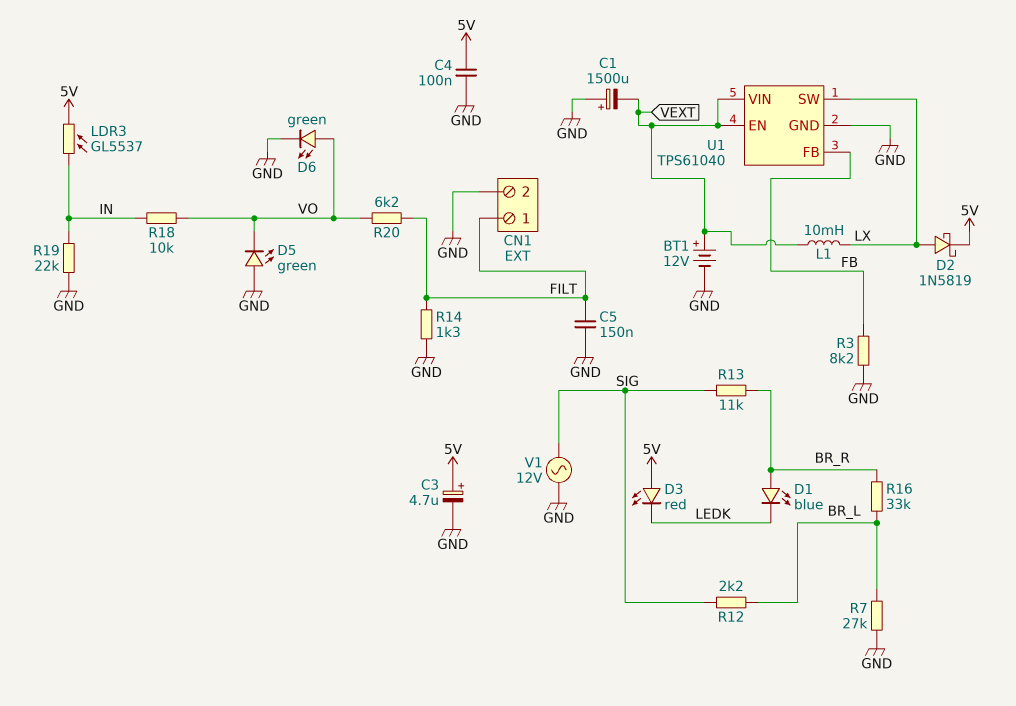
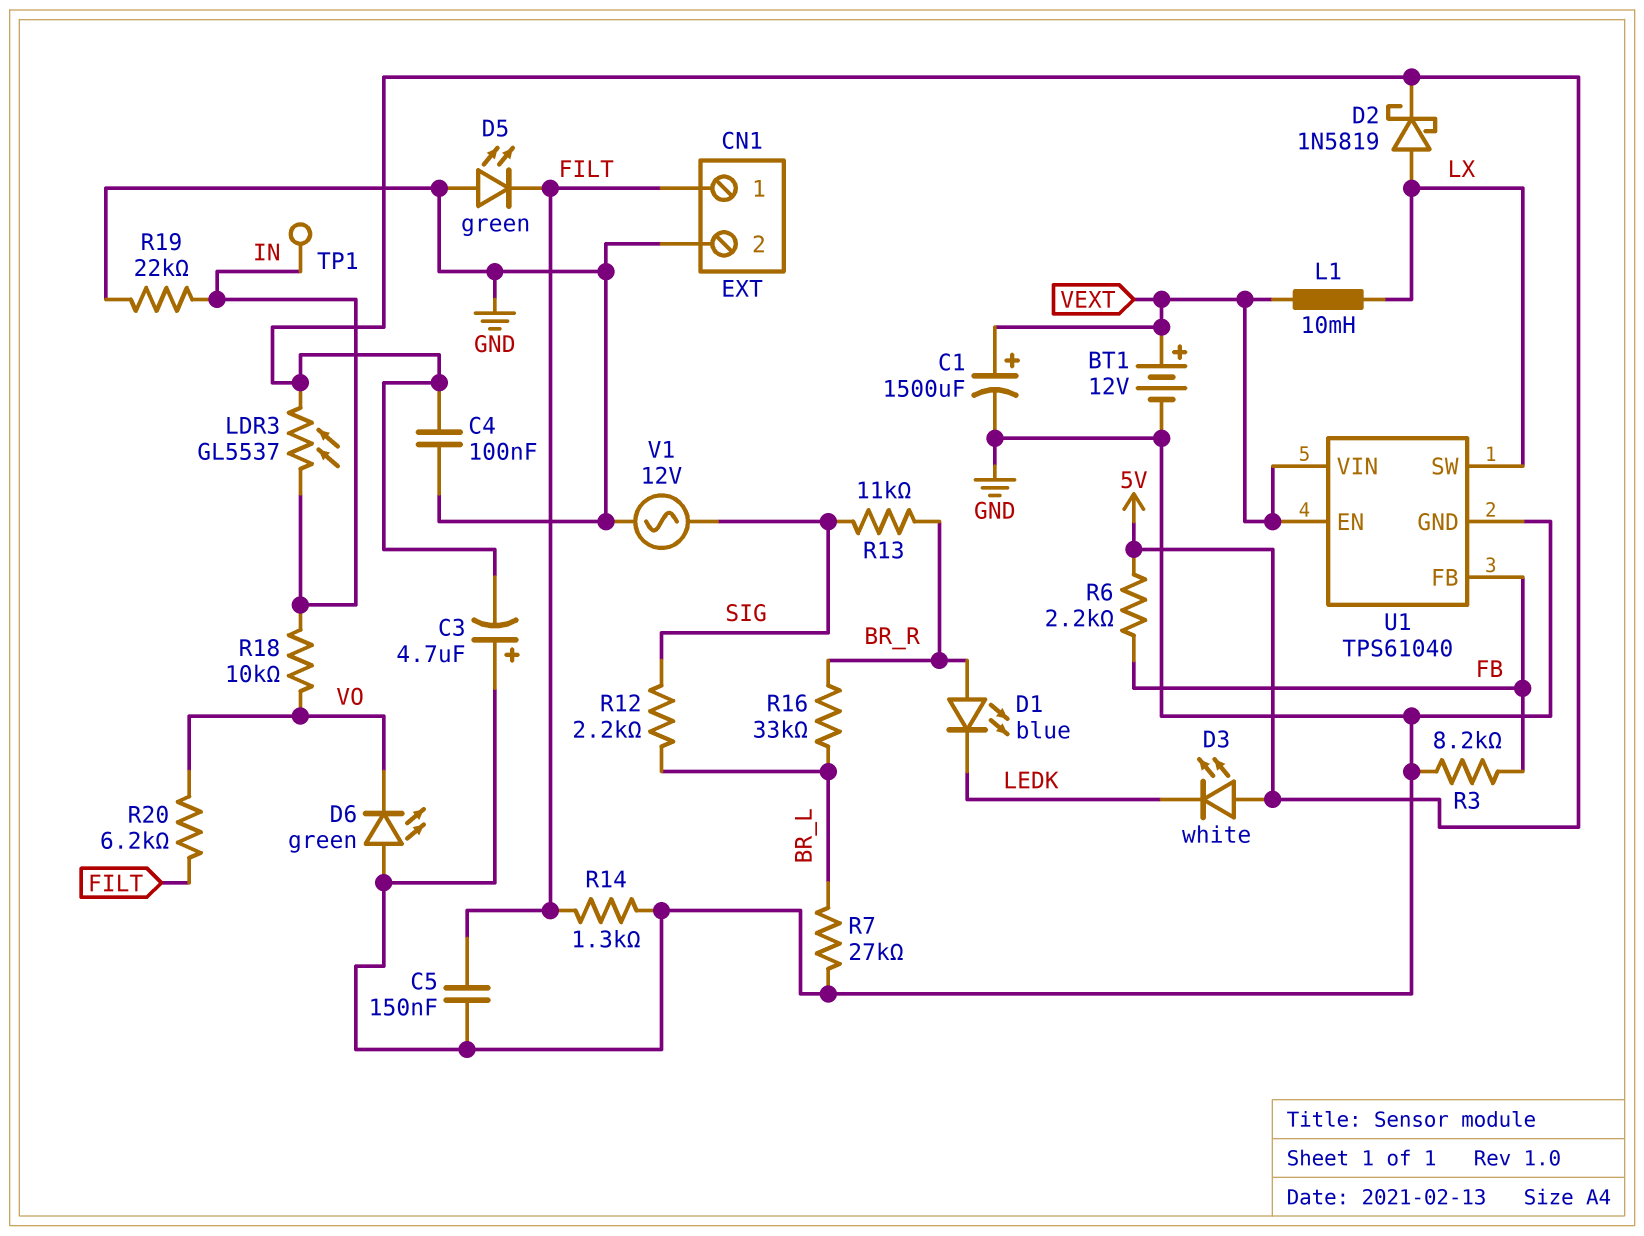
C1: 1500uF (plus GND, minus VEXT) -> 1500uF (plus VEXT, minus GND)
C3: 4.7uF (plus 5V, minus GND) -> 4.7uF (plus GND, minus 5V)
D3: LED red (A 5V, K LEDK) -> LED white (A 5V, K LEDK)
D5: LED green (A GND, K VO) -> LED green (A GND, K FILT)
D6: LED green (A VO, K GND) -> LED green (A GND, K VO)
R6: none -> 2.2k (5V, FB)
TP1: none -> test point (IN)

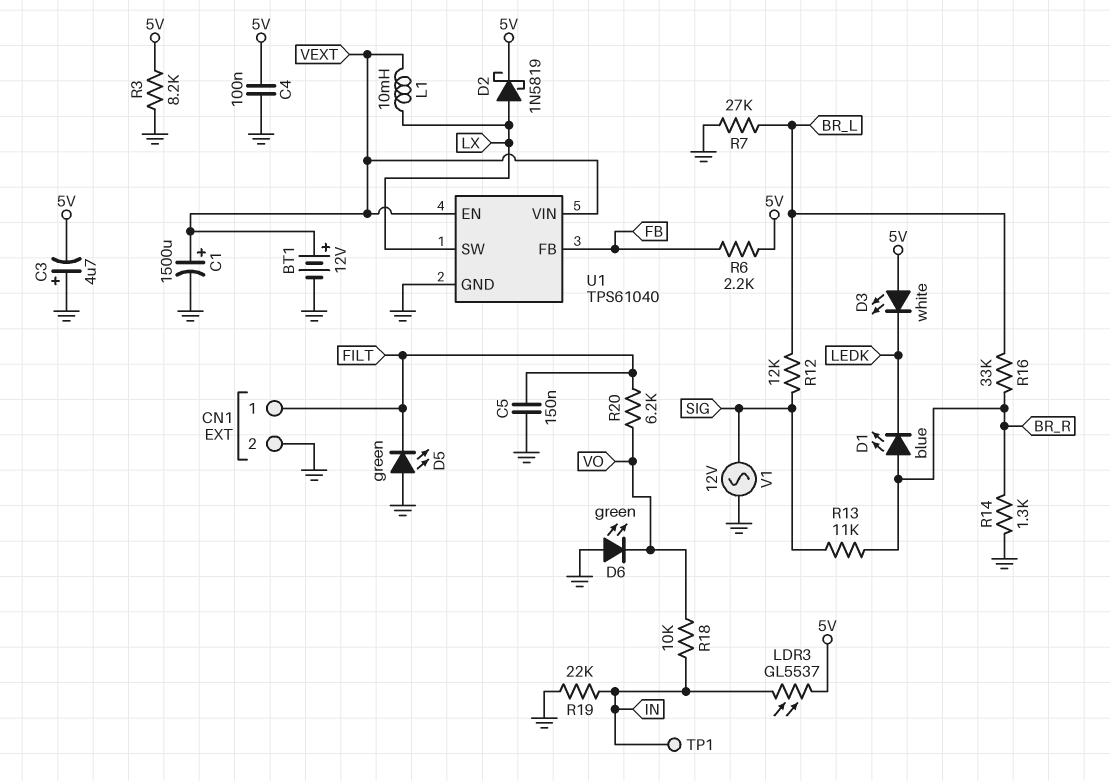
R3: 8.2k (FB, GND) -> 8.2k (5V, GND)
R12: 2.2k (BR_L, SIG) -> 12k (BR_L, SIG)
R14: 1.3k (FILT, GND) -> 1.3k (BR_R, GND)

